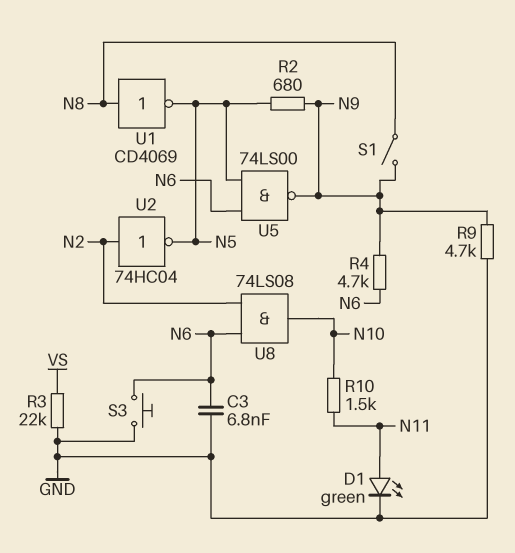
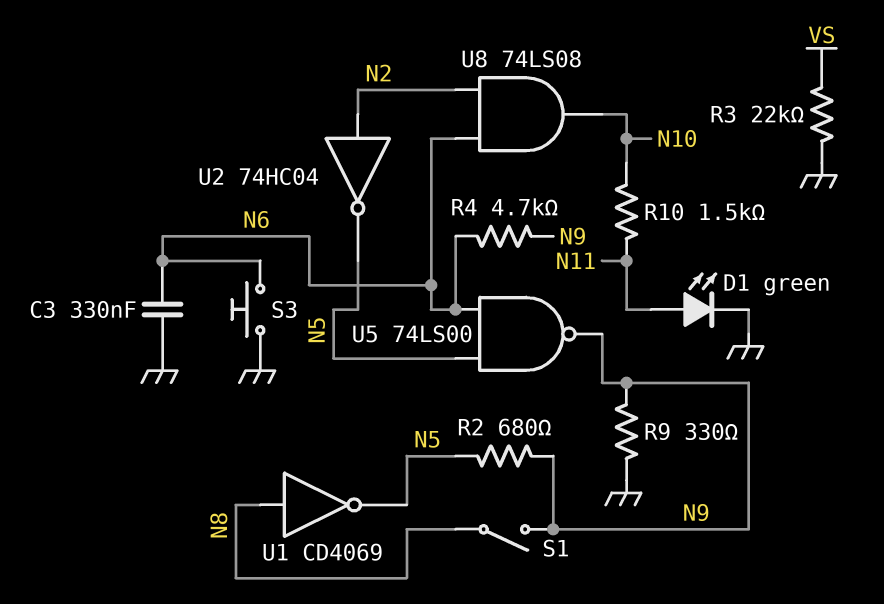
C3: 6.8nF (GND, N6) -> 330nF (GND, N6)
R9: 4.7k (GND, N9) -> 330 (GND, N9)

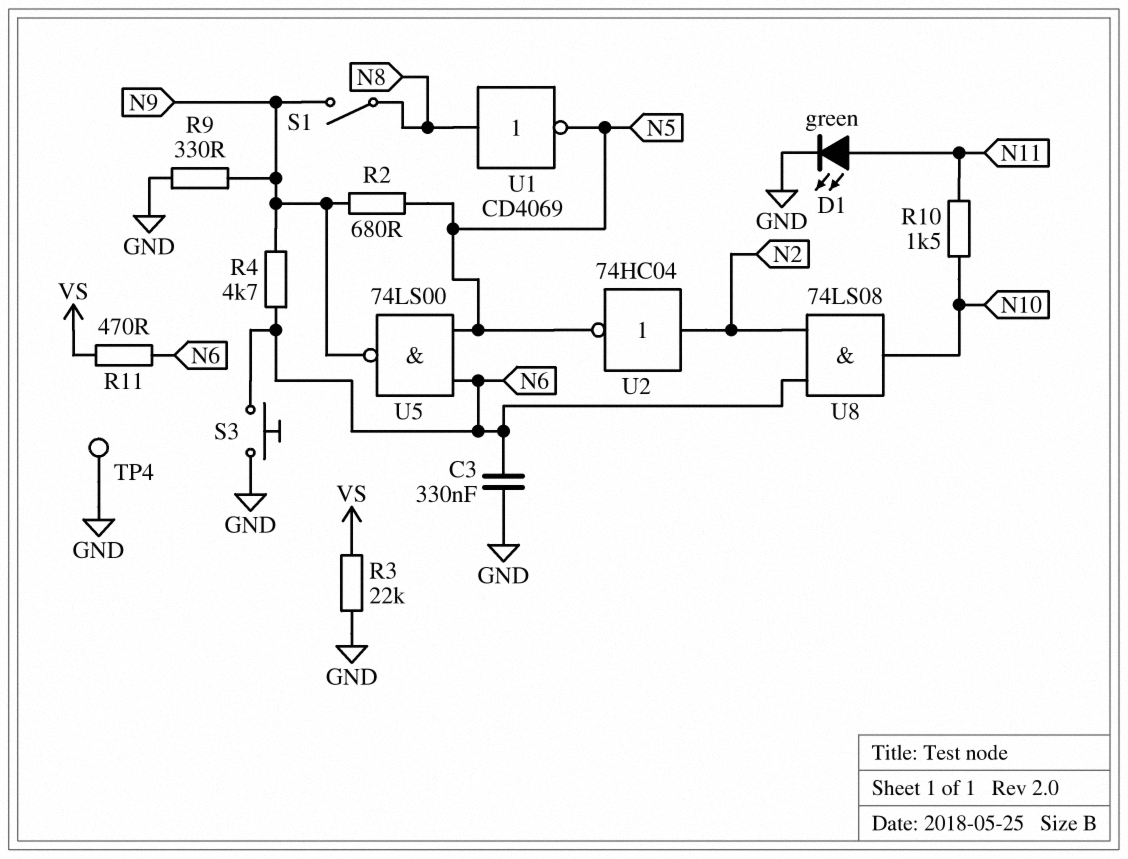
R11: none -> 470 (N6, VS)
TP4: none -> test point (GND)

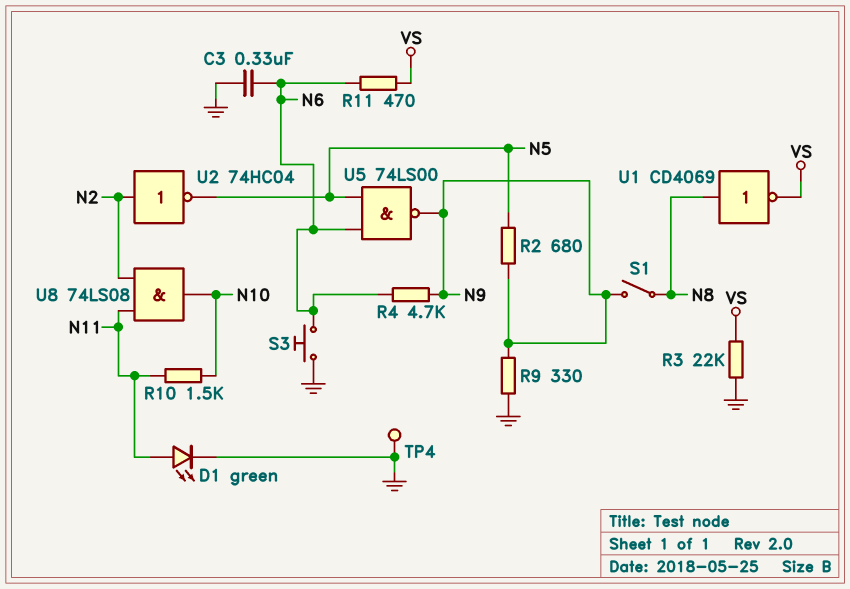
U1: NOT CD4069 (in N8, out N5) -> NOT CD4069 (in N8, out VS)
U8: AND 74LS08 (in N2, in N6, out N10) -> AND 74LS08 (in N2, in N11, out N10)

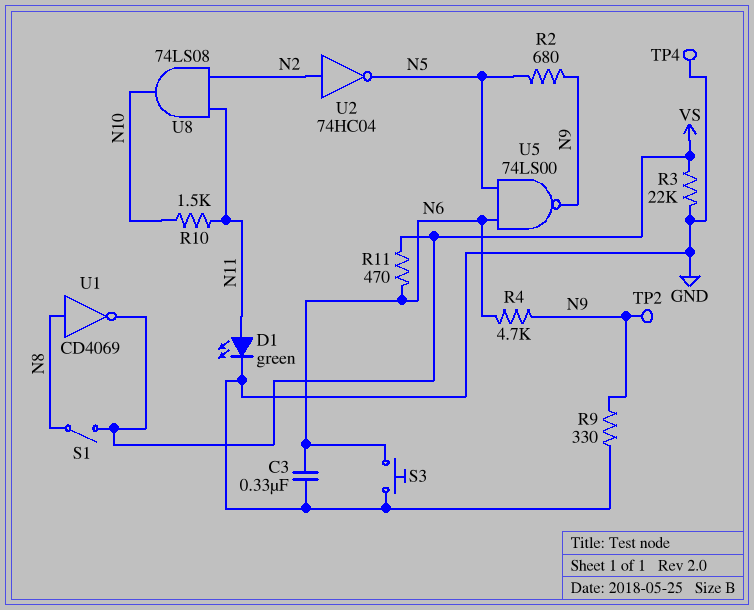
S1: switch (N8, N9) -> switch (N8, VS)
TP2: none -> test point (N9)

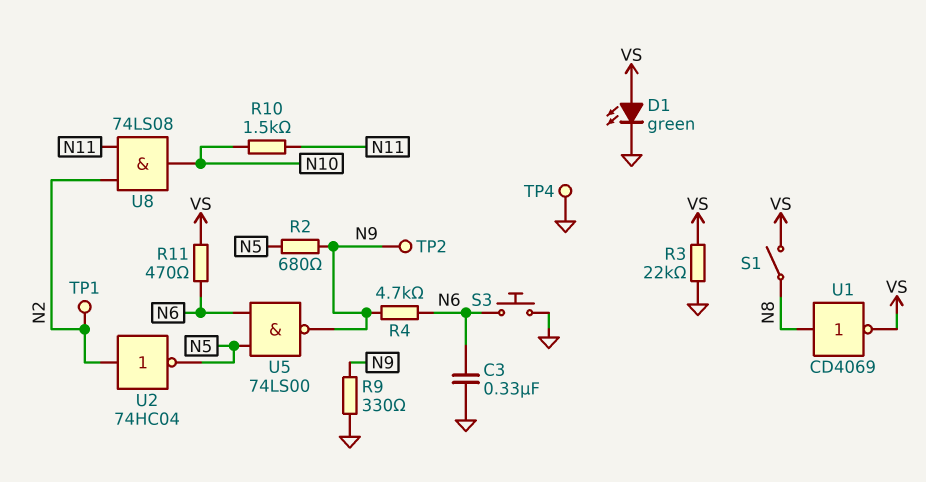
D1: LED green (A N11, K GND) -> LED green (A VS, K GND)
TP1: none -> test point (N2)

